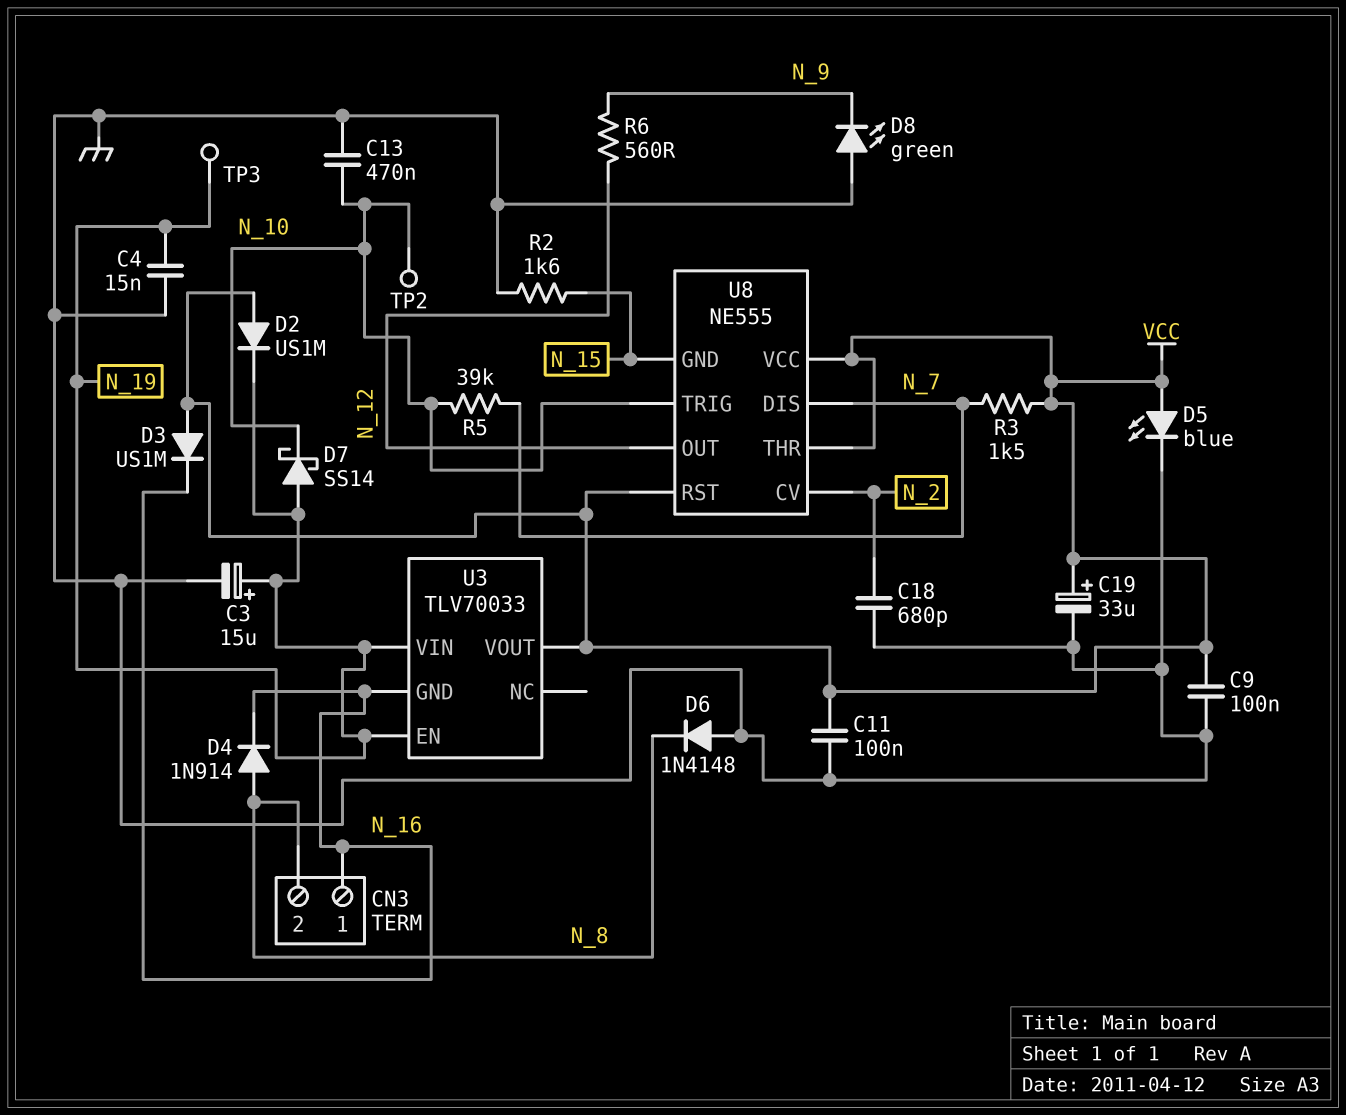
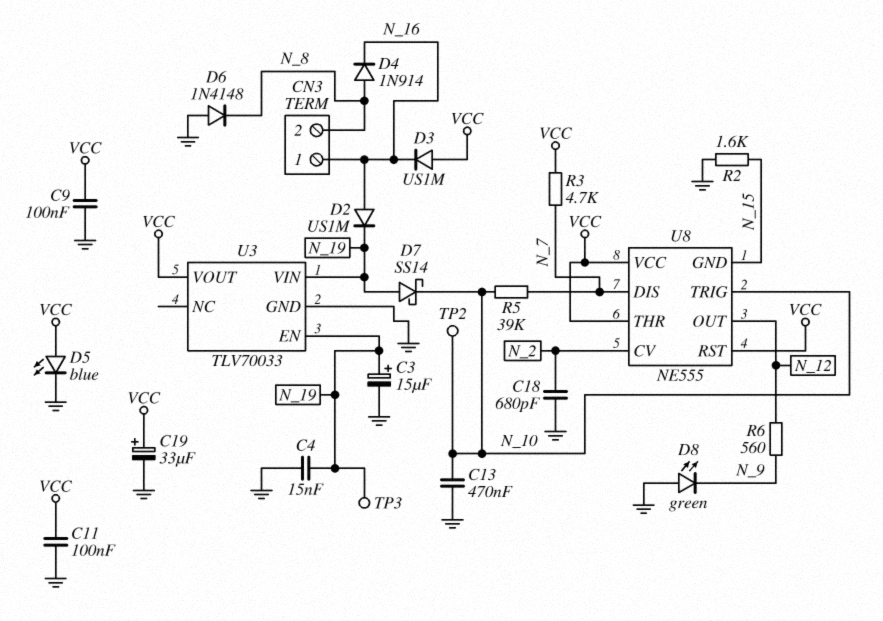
D2: diode US1M (A VCC, K N_19) -> diode US1M (A N_16, K N_19)
R3: 1.5k (N_7, VCC) -> 4.7k (N_7, VCC)
U3 pin GND: N_16 -> GND

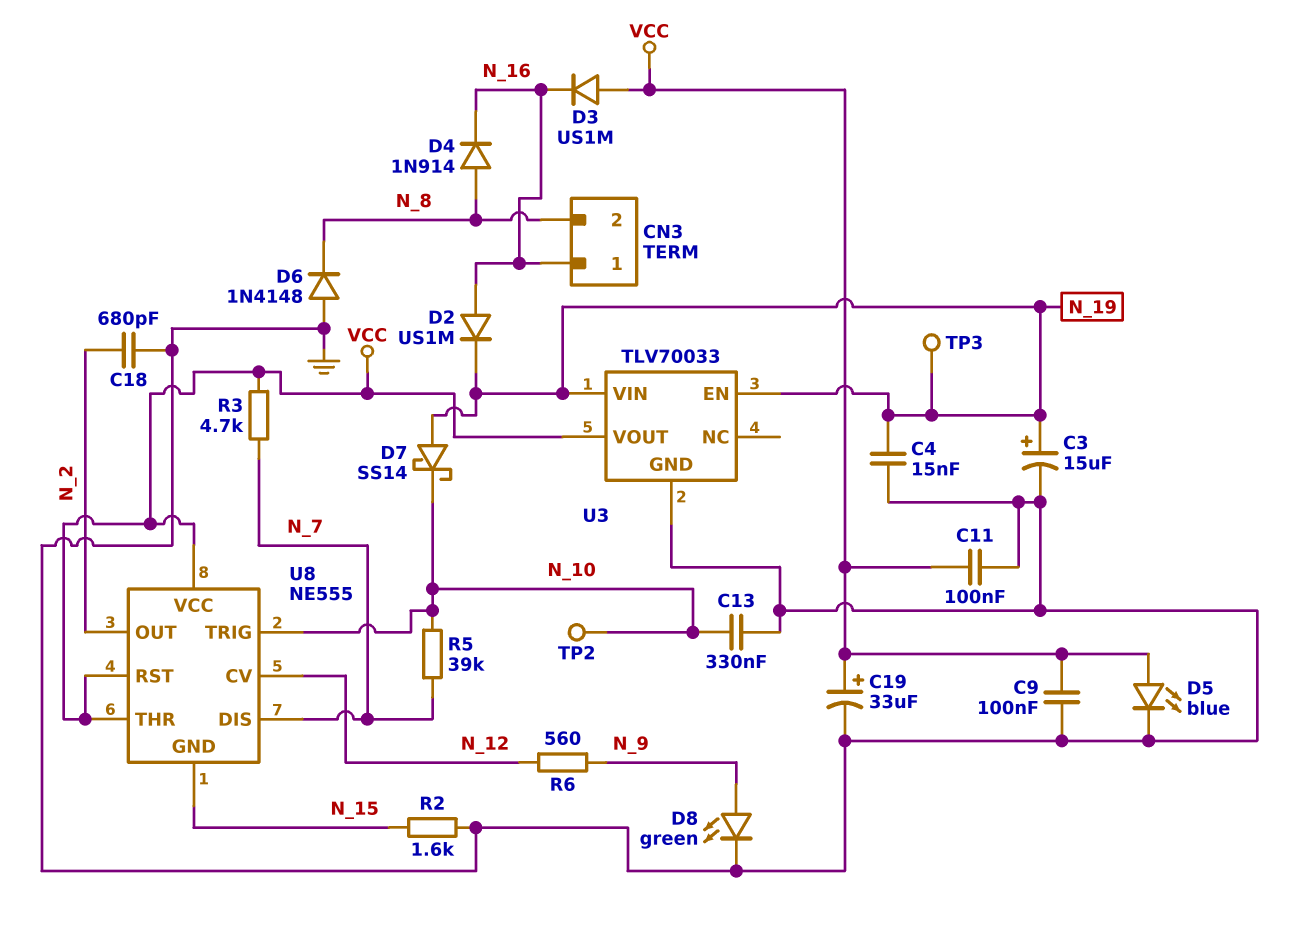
C13: 470nF (GND, N_10) -> 330nF (GND, N_10)
D8: LED green (A GND, K N_9) -> LED green (A N_9, K GND)
U8 pin CV: N_2 -> N_12
U8 pin OUT: N_12 -> N_2

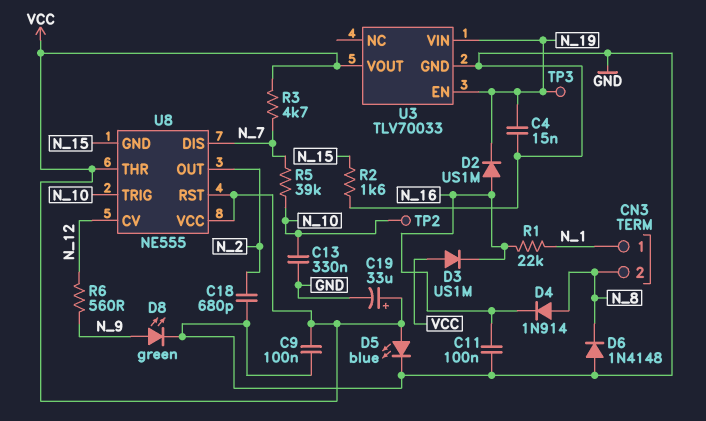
C3: 15uF (plus N_19, minus GND) -> none
C11: 100nF (GND, VCC) -> 100nF (GND, N_16)
CN3 pin 1: N_16 -> N_1
D7: schottky SS14 (A N_19, K N_10) -> none
R1: none -> 22k (N_1, N_16)

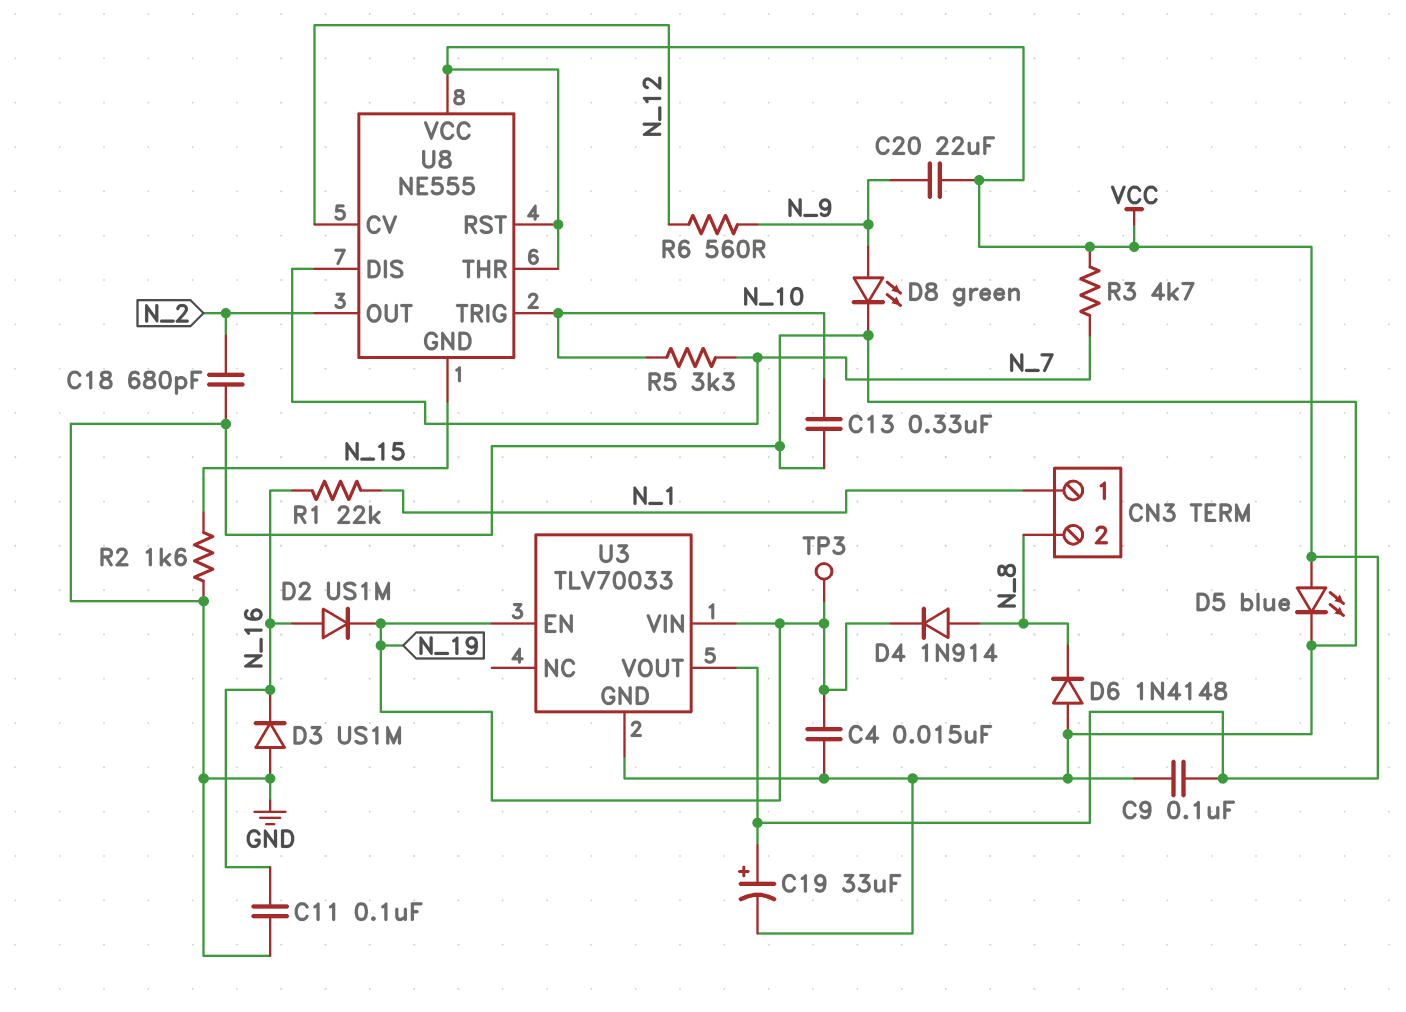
C20: none -> 22uF (N_9, VCC)
D3: diode US1M (A VCC, K N_16) -> diode US1M (A GND, K N_16)
D4: diode 1N914 (A N_8, K N_16) -> diode 1N914 (A N_8, K N_19)
R5: 39k (N_7, N_10) -> 3.3k (N_7, N_10)
TP2: test point (N_10) -> none

